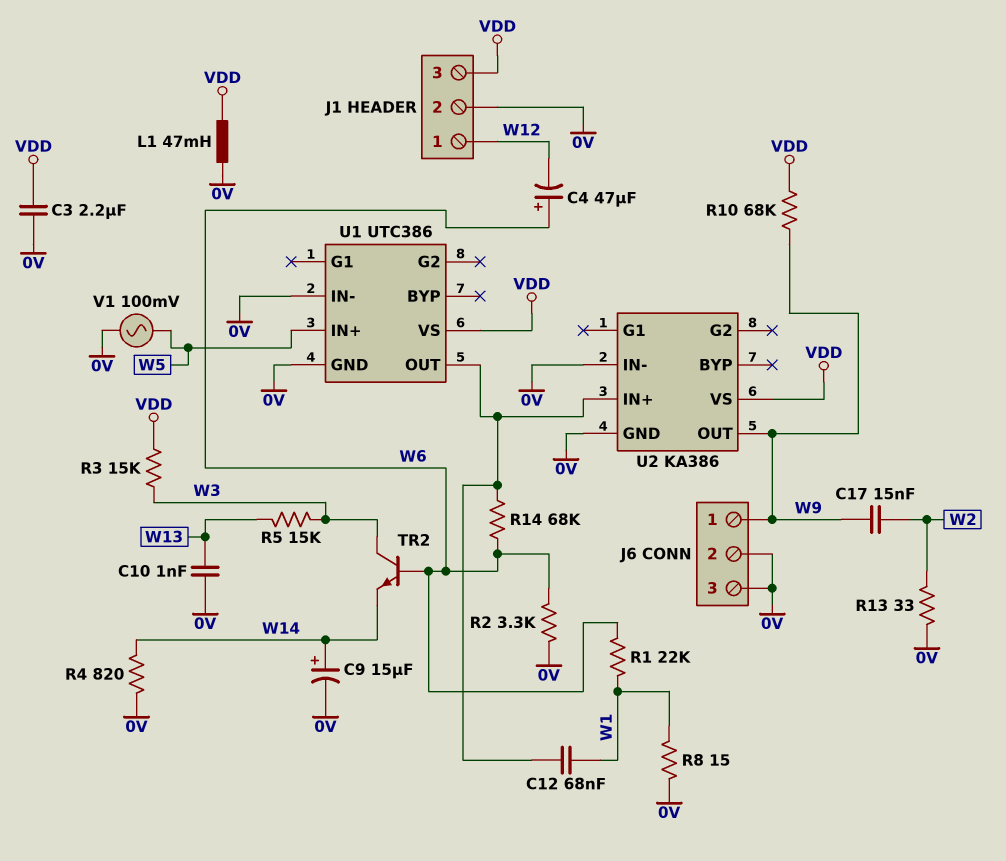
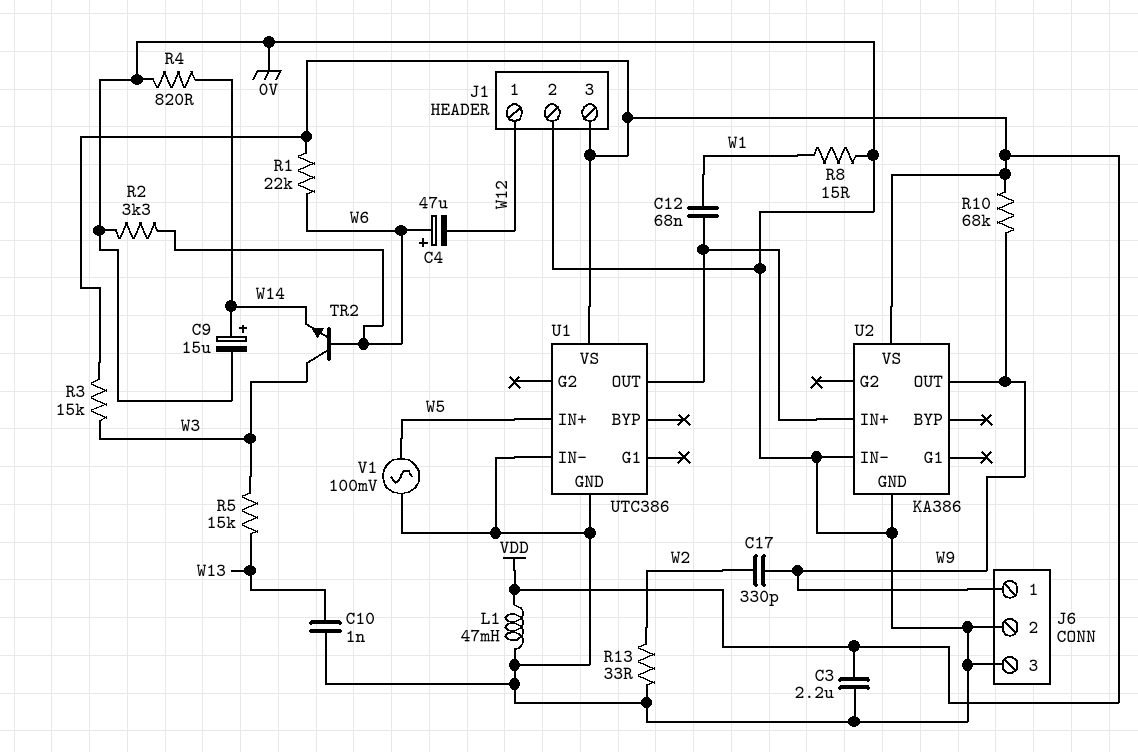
C17: 15nF (W2, W9) -> 330pF (W2, W9)
R1: 22k (W1, W6) -> 22k (VDD, W6)
R14: 68k (U1/OUT, W6) -> none

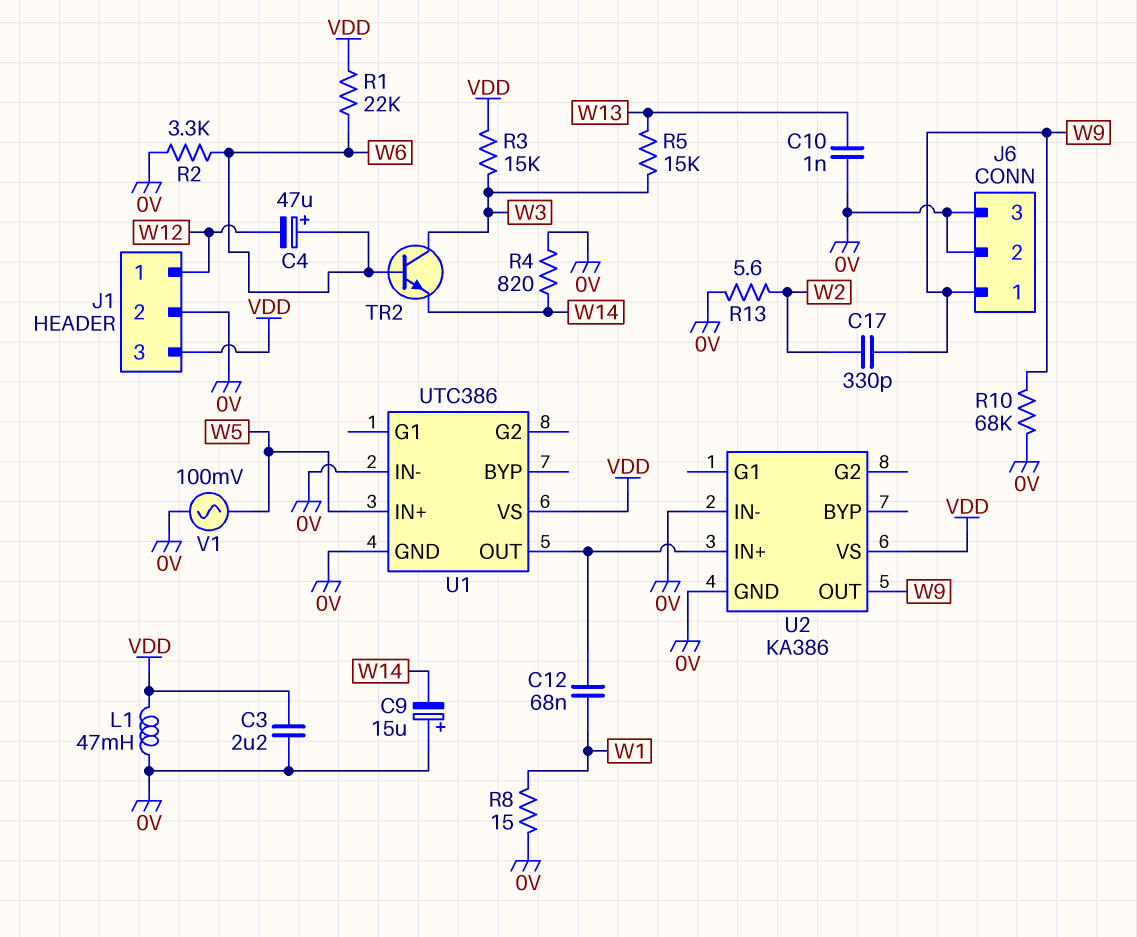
C9: 15uF (plus W14, minus 0V) -> 15uF (plus 0V, minus W14)
R10: 68k (VDD, W9) -> 68k (0V, W9)
R13: 33 (0V, W2) -> 5.6 (0V, W2)

